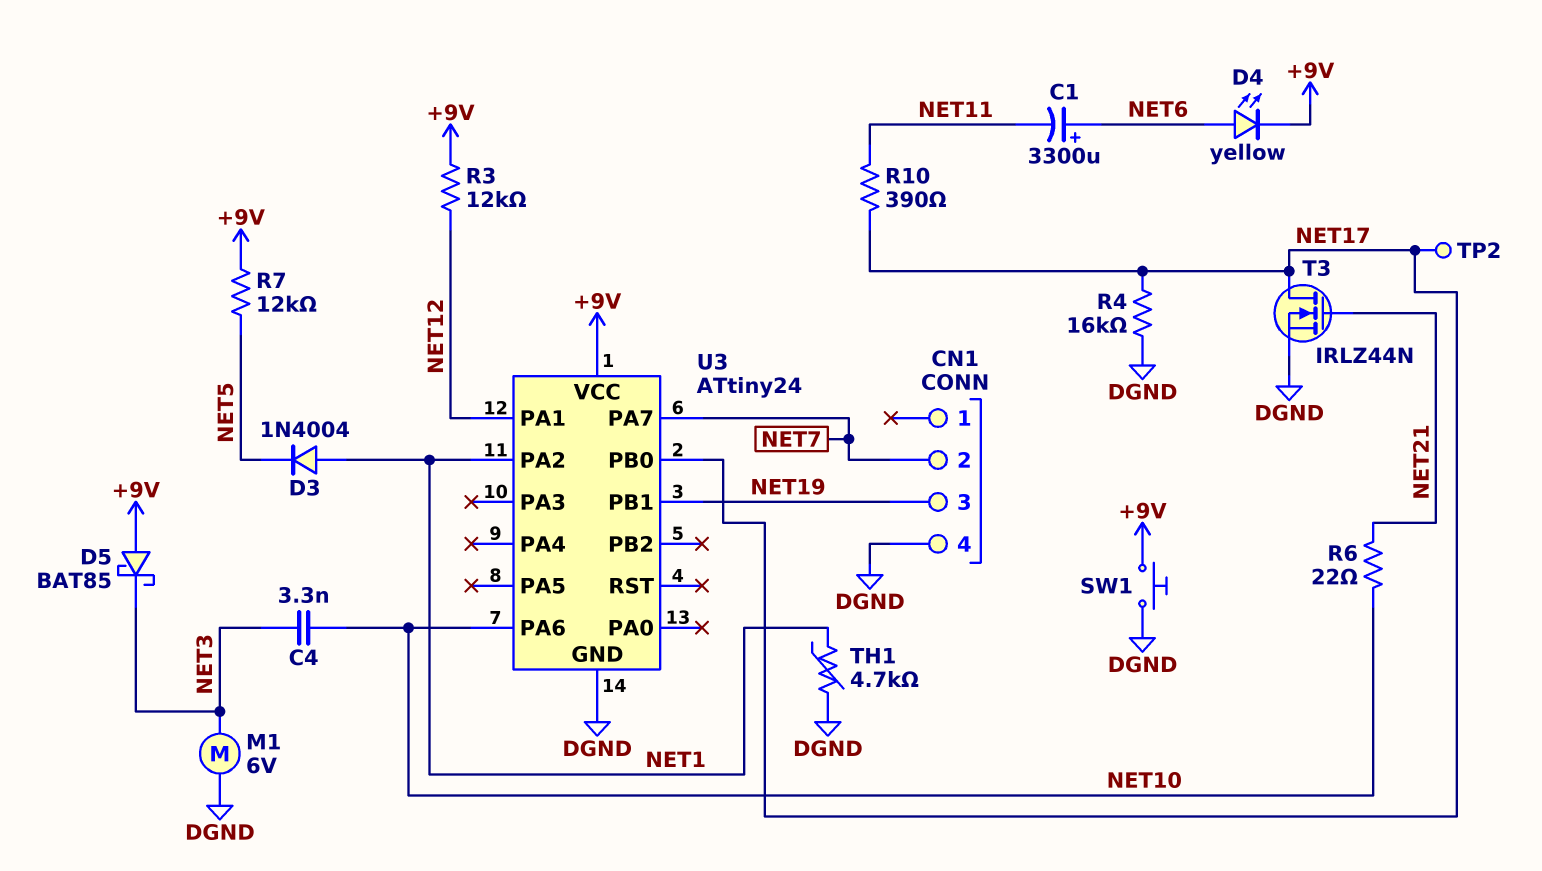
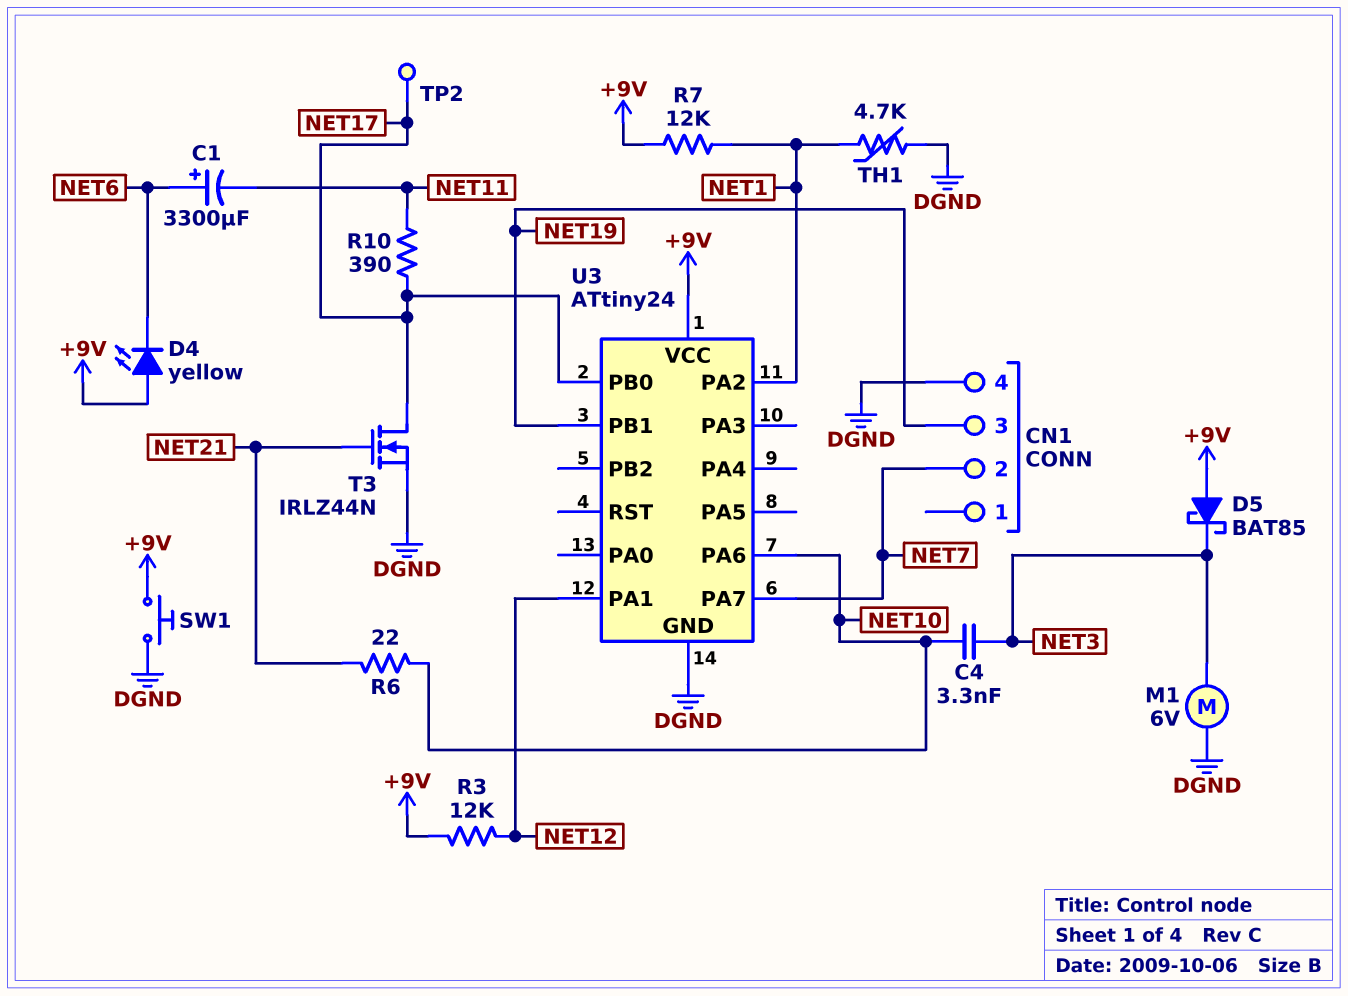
D3: diode 1N4004 (A NET1, K NET5) -> none
D4: LED yellow (A NET6, K +9V) -> LED yellow (A +9V, K NET6)
R4: 16k (DGND, NET17) -> none
R7: 12k (+9V, NET5) -> 12k (+9V, NET1)

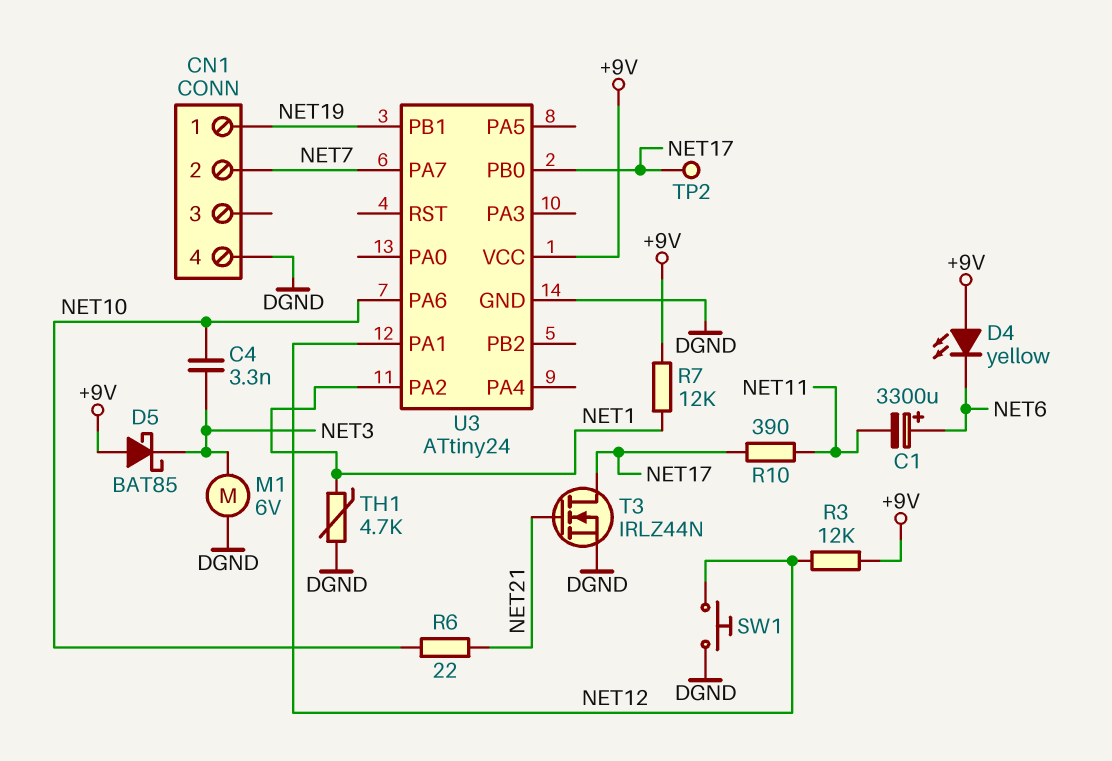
CN1 pin 1: none -> NET19
CN1 pin 3: NET19 -> none
SW1: button (+9V, DGND) -> button (DGND, NET12)

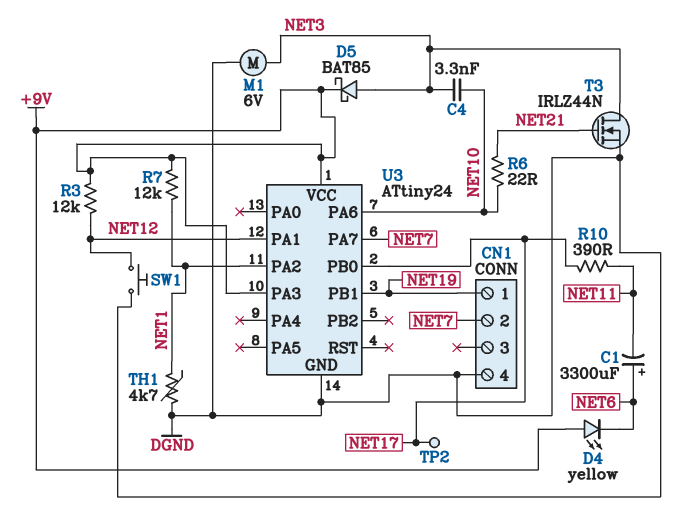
D5: schottky BAT85 (A +9V, K NET3) -> schottky BAT85 (A NET3, K +9V)
T3: NMOS IRLZ44N (G NET21, D NET17, S DGND) -> NMOS IRLZ44N (G NET21, D NET3, S DGND)
U3 pin PA3: none -> +9V

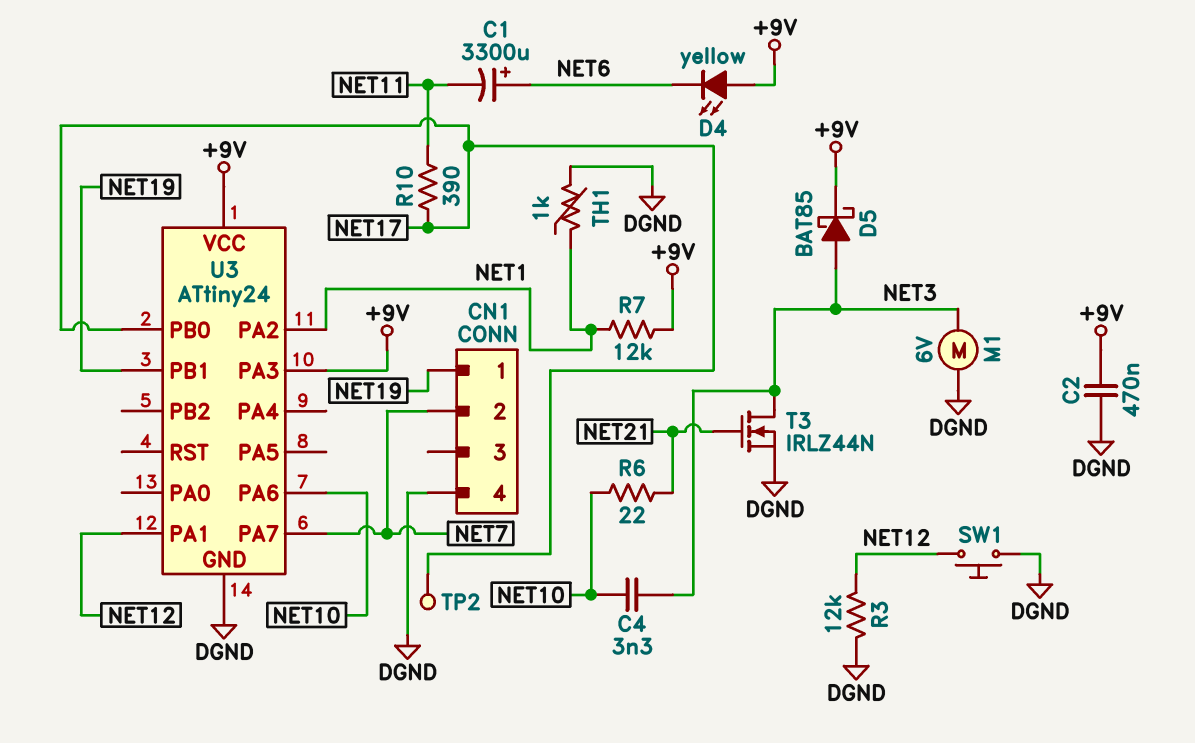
C2: none -> 470nF (+9V, DGND)
R3: 12k (+9V, NET12) -> 12k (DGND, NET12)
TH1: 4.7k (DGND, NET1) -> 1k (DGND, NET1)

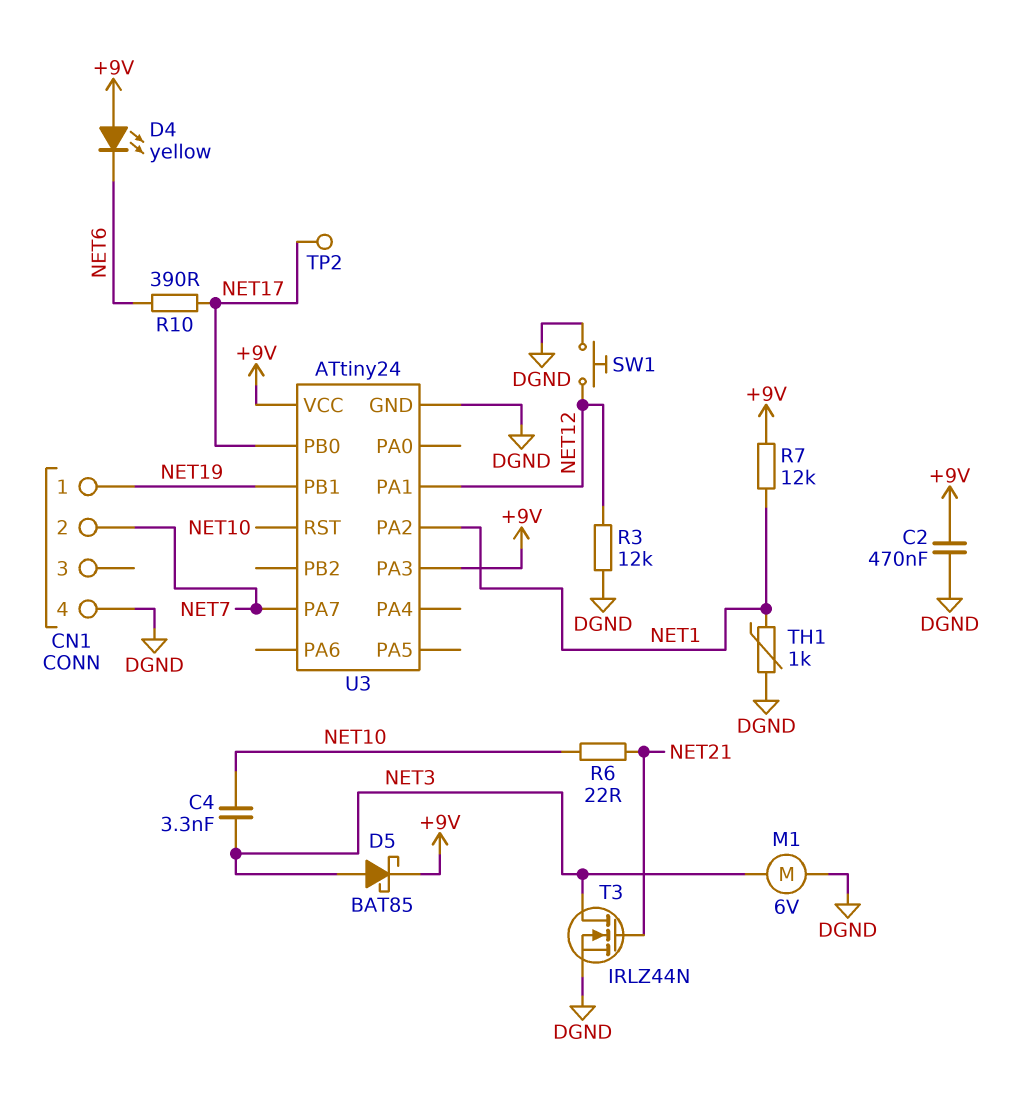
C1: 3300uF (plus NET6, minus NET11) -> none
R10: 390 (NET11, NET17) -> 390 (NET6, NET17)
U3 pin PA6: NET10 -> none
U3 pin RST: none -> NET10

